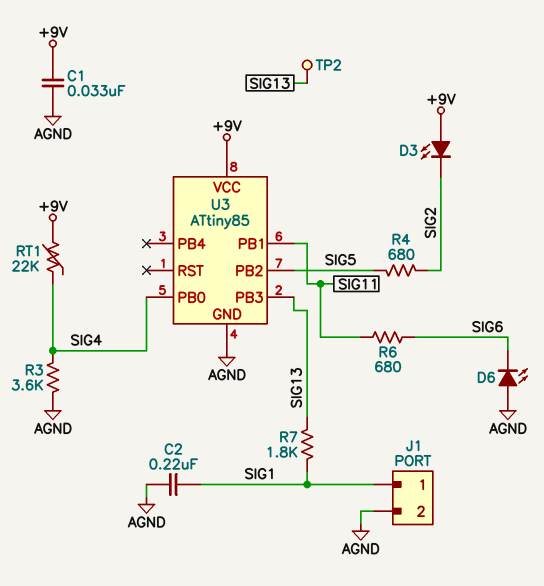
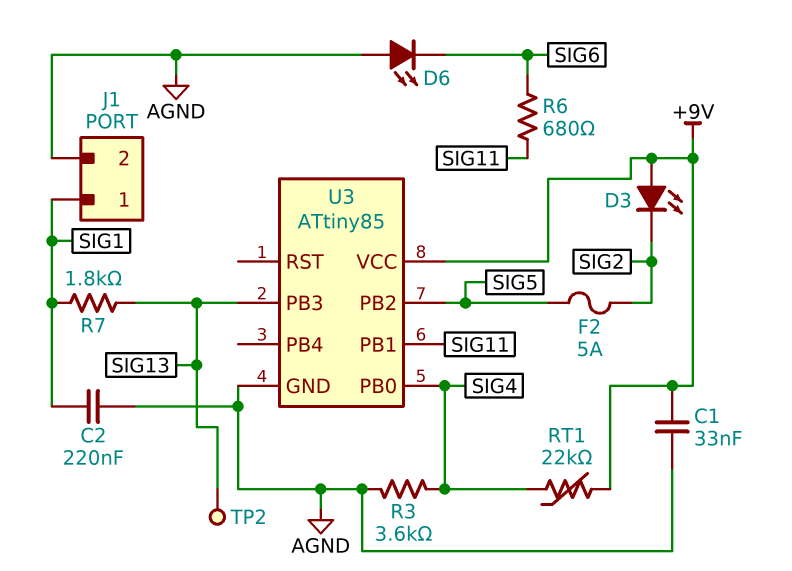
F2: none -> 5A (SIG2, SIG5)
R4: 680 (SIG2, SIG5) -> none

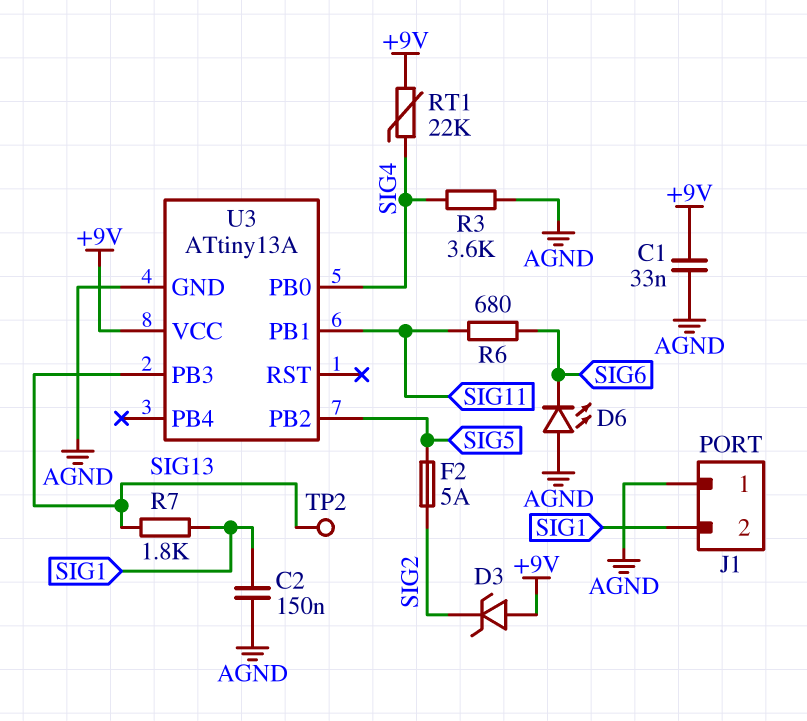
C2: 220nF (AGND, SIG1) -> 150nF (AGND, SIG1)
D3: LED (A +9V, K SIG2) -> zener (A +9V, K SIG2)
J1 pin 1: SIG1 -> AGND
J1 pin 2: AGND -> SIG1
U3: ATtiny85 -> ATtiny13A

